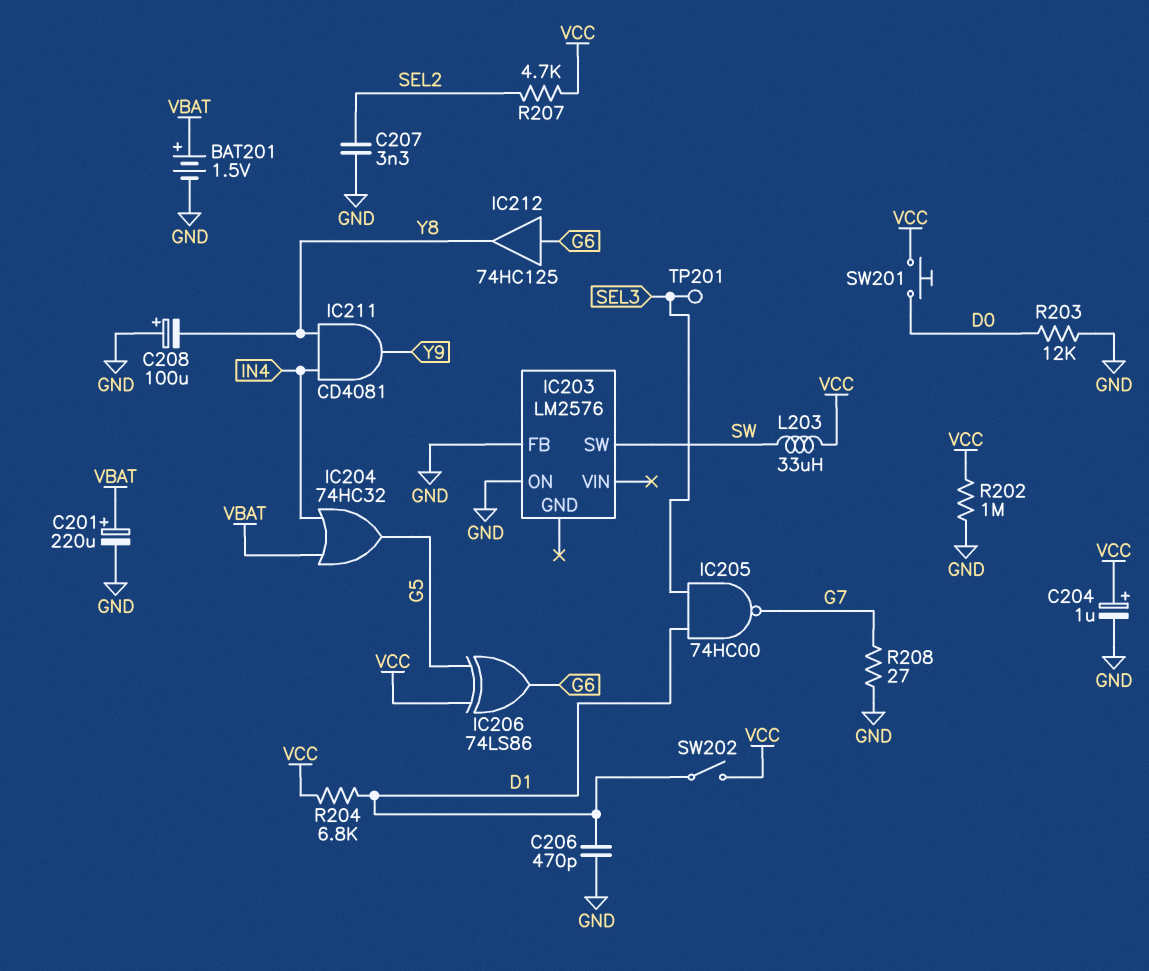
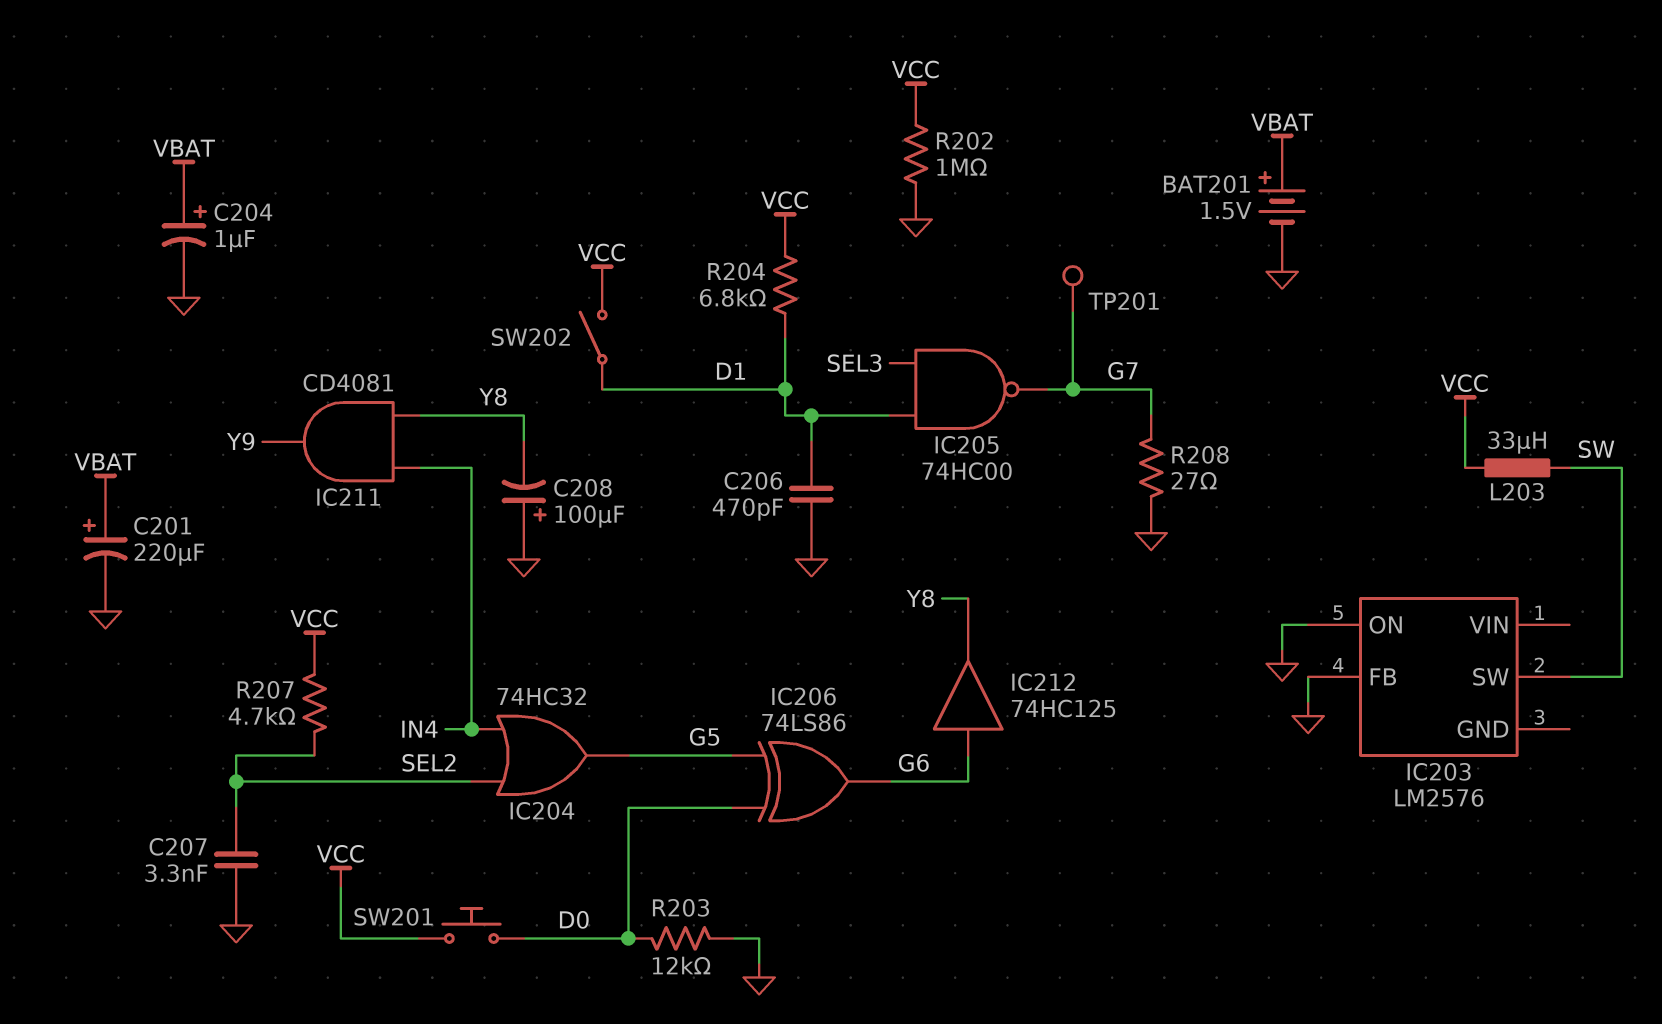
C204: 1uF (plus VCC, minus GND) -> 1uF (plus VBAT, minus GND)
IC204: OR 74HC32 (in IN4, in VBAT, out G5) -> OR 74HC32 (in IN4, in SEL2, out G5)
IC206: XOR 74LS86 (in G5, in VCC, out G6) -> XOR 74LS86 (in D0, in G5, out G6)
TP201: test point (SEL3) -> test point (G7)

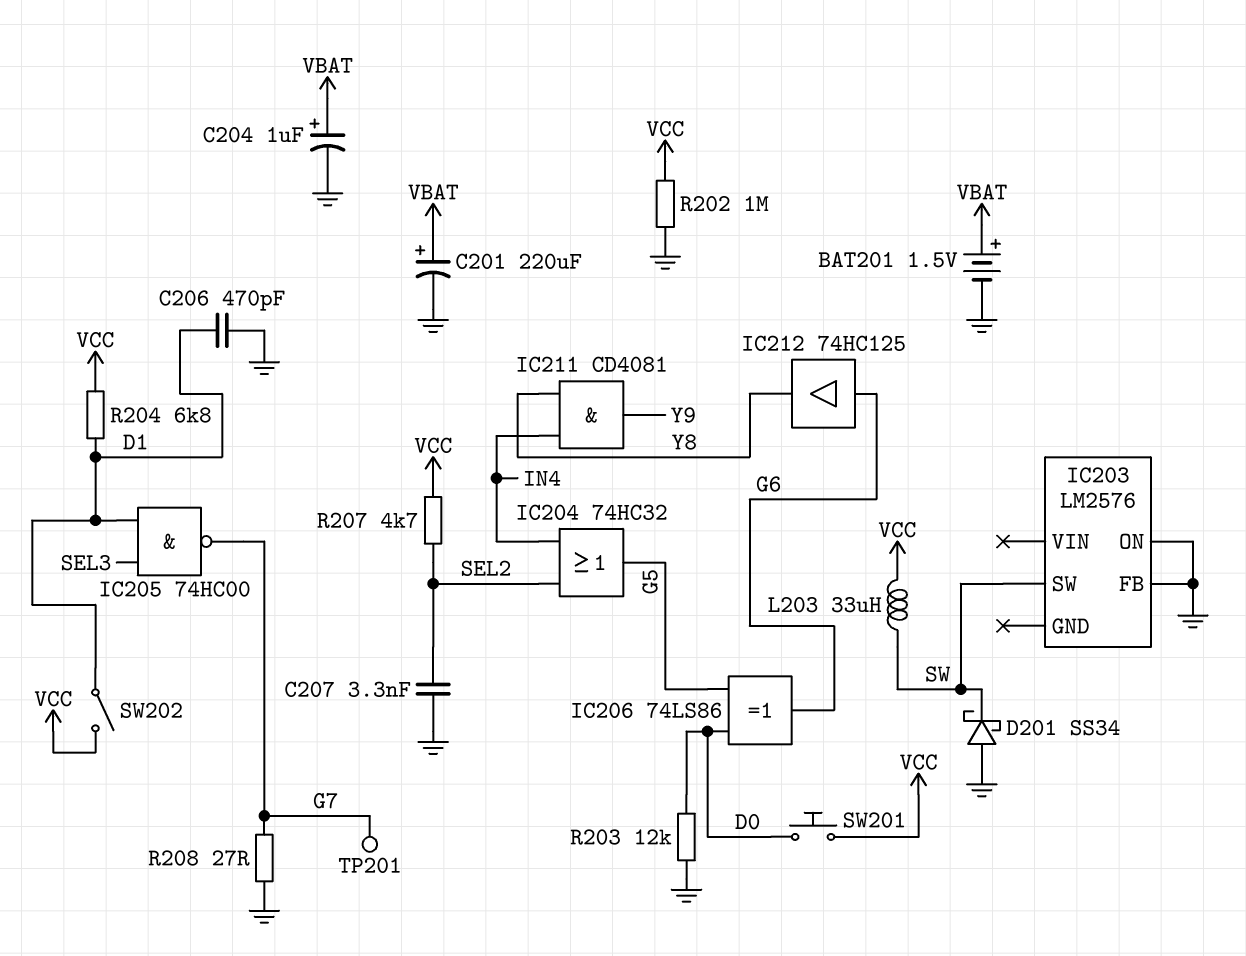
C208: 100uF (plus GND, minus Y8) -> none
D201: none -> schottky SS34 (A GND, K SW)

